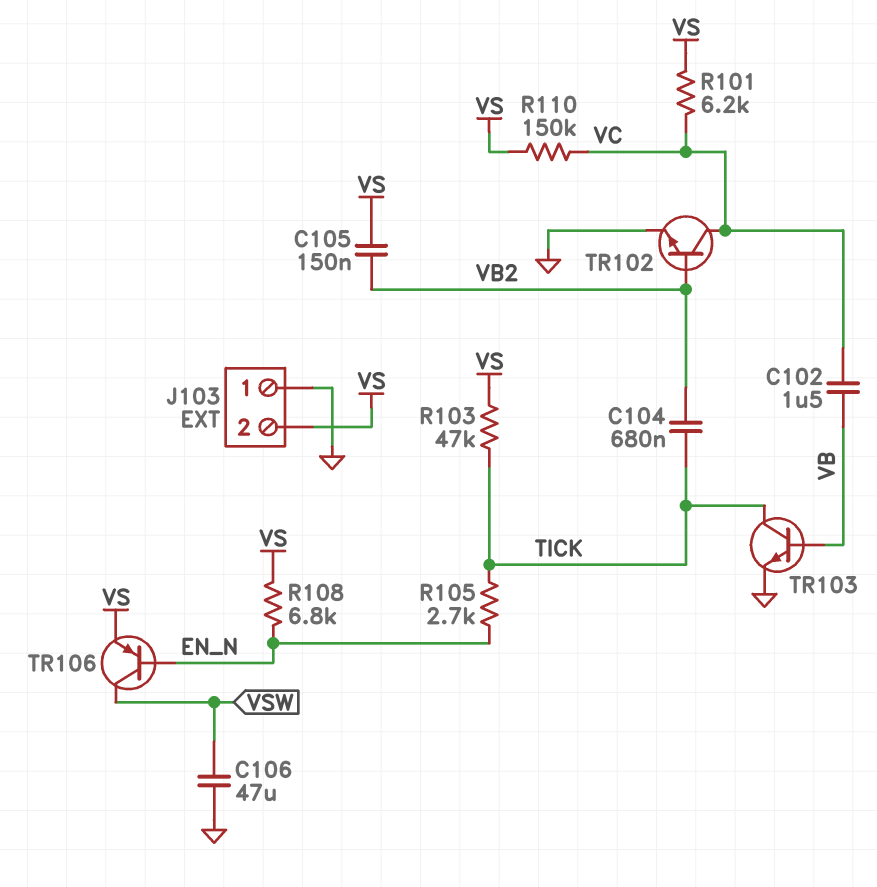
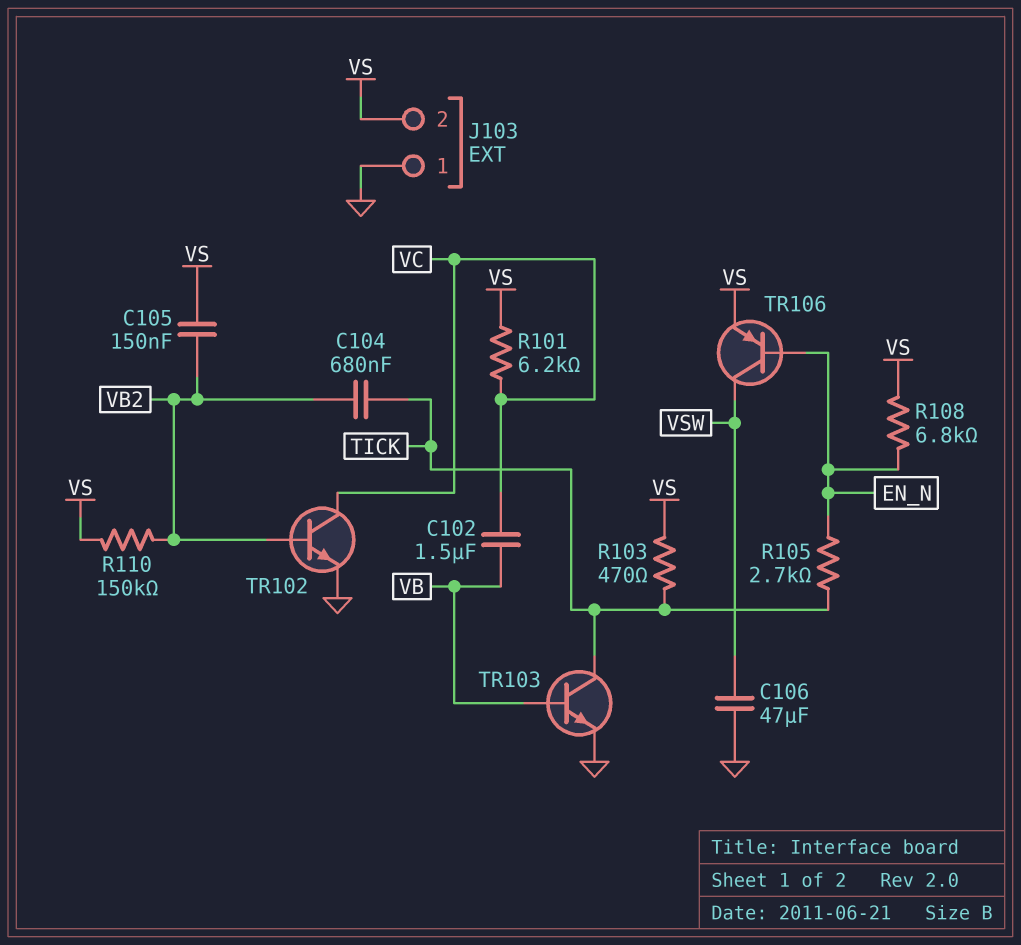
R103: 47k (TICK, VS) -> 470 (TICK, VS)
R110: 150k (VC, VS) -> 150k (VB2, VS)

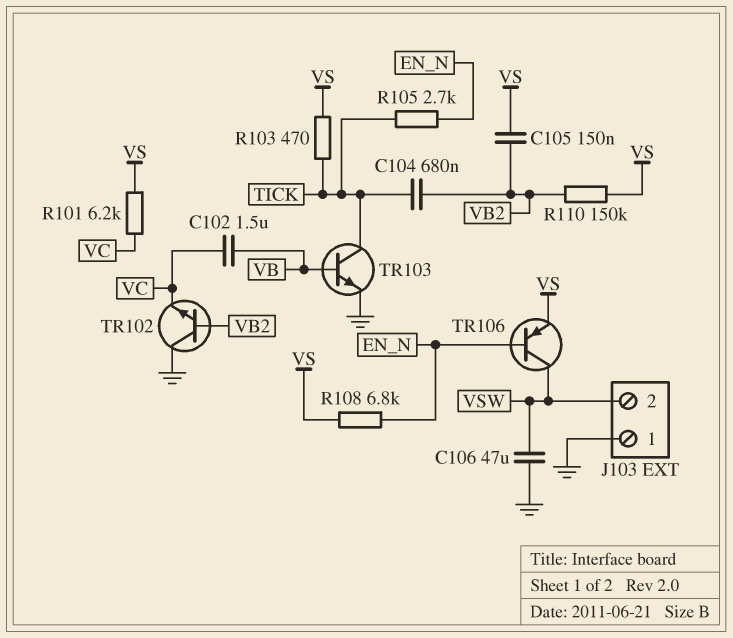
J103 pin 2: VS -> VSW
TR102: NPN (B VB2, C VC, E GND) -> NPN (B VB2, C GND, E VC)

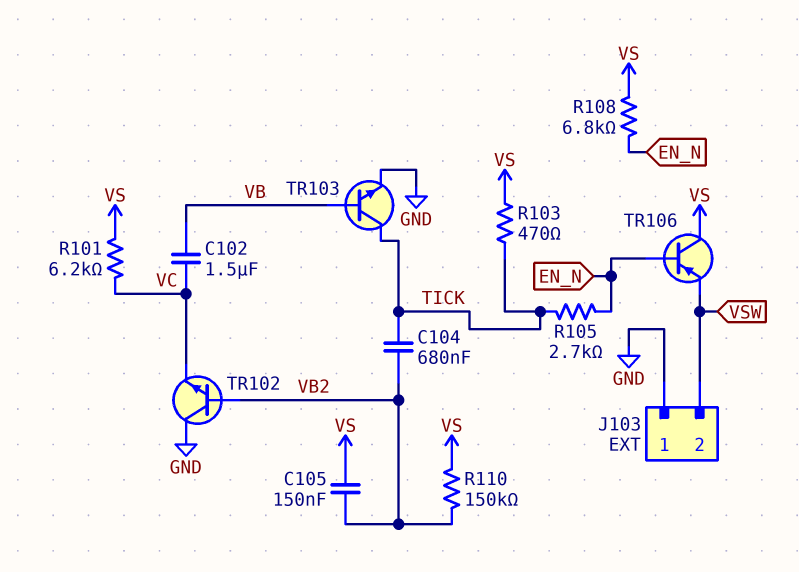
C106: 47uF (GND, VSW) -> none
TR106: PNP (B EN_N, C VSW, E VS) -> PNP (B EN_N, C VS, E VSW)

